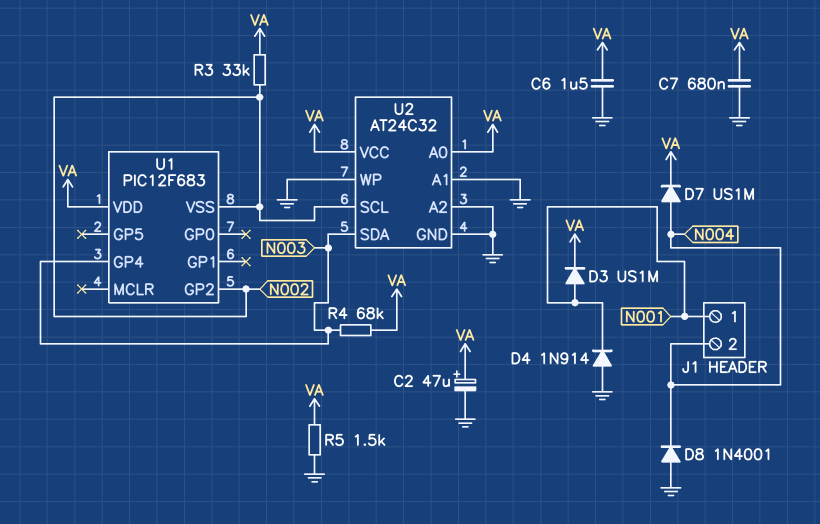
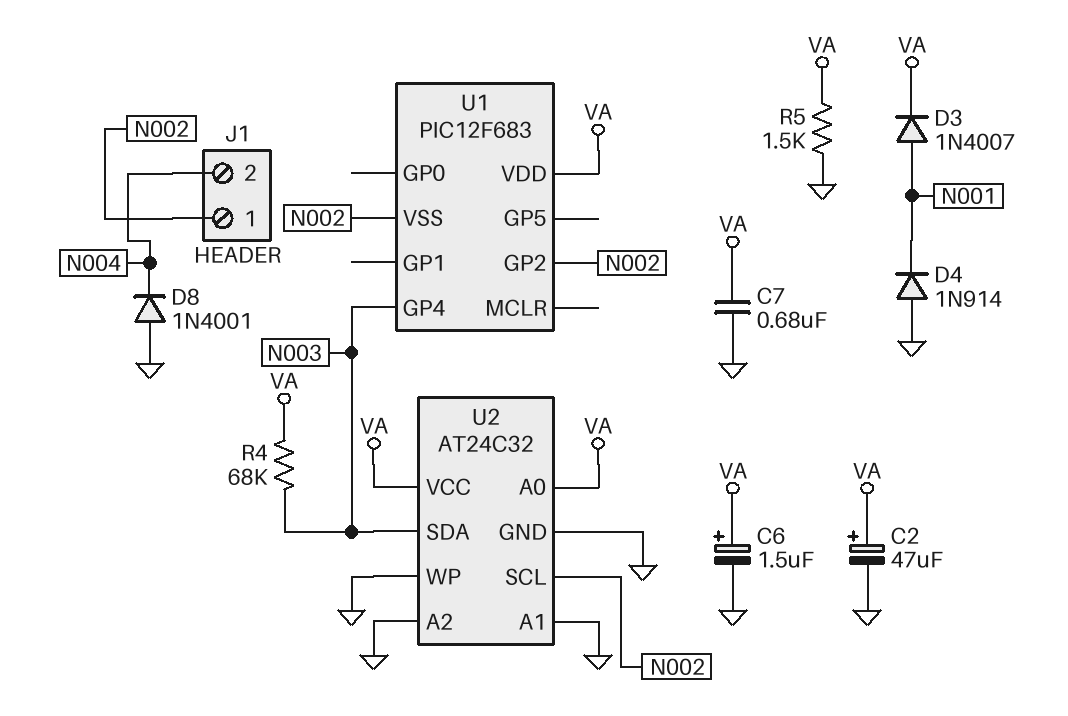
C6: 1.5uF (GND, VA) -> 1.5uF (plus VA, minus GND)
D3: diode US1M (A N001, K VA) -> diode 1N4007 (A N001, K VA)
D7: diode US1M (A N004, K VA) -> none
J1 pin 1: N001 -> N002
R3: 33k (N002, VA) -> none

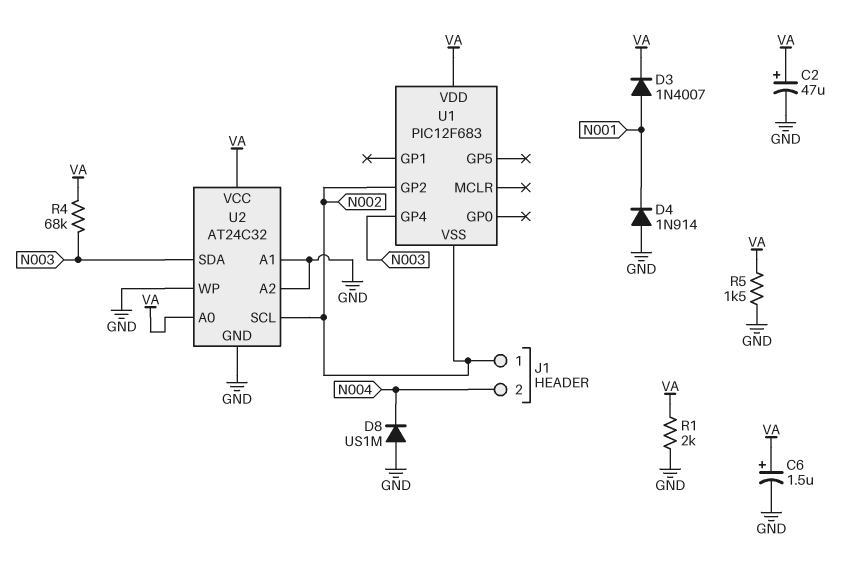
C7: 680nF (GND, VA) -> none
D8: diode 1N4001 (A GND, K N004) -> diode US1M (A GND, K N004)
R1: none -> 2k (GND, VA)

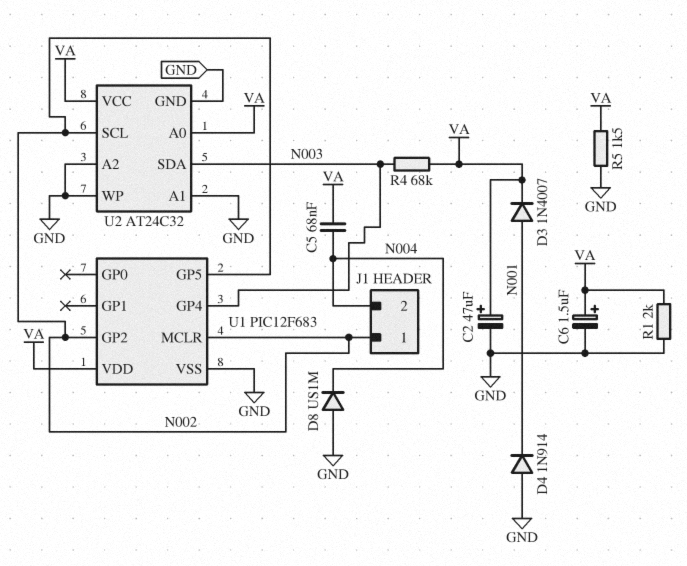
C5: none -> 68nF (N004, VA)
U1 pin GP5: none -> N002
U1 pin MCLR: none -> N002
U1 pin VSS: N002 -> GND

